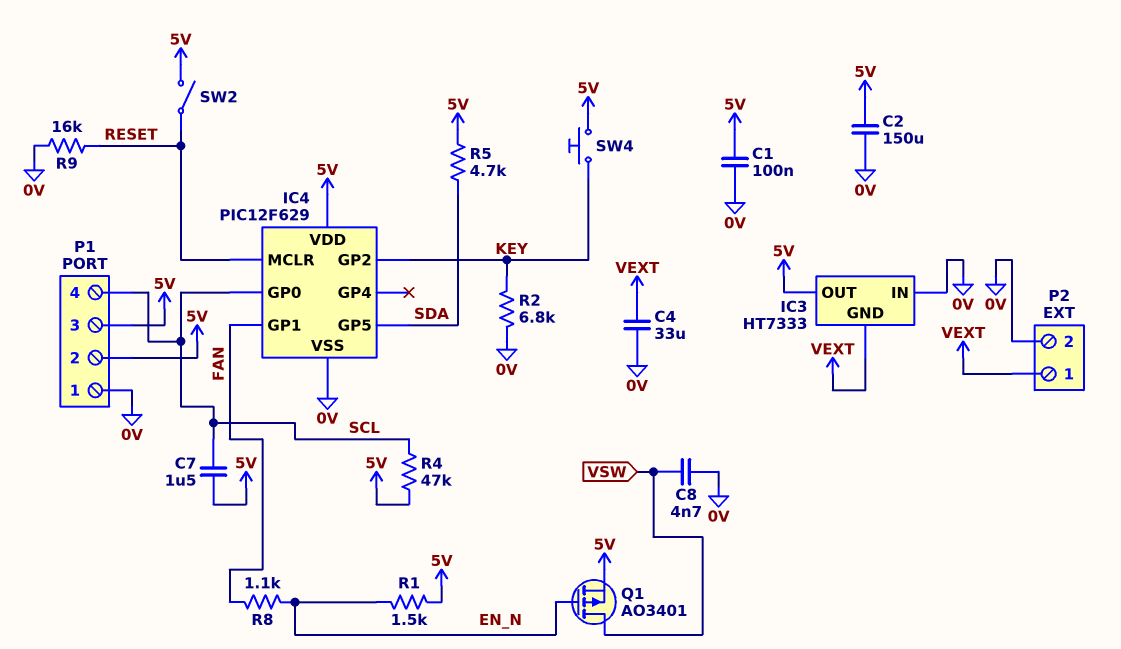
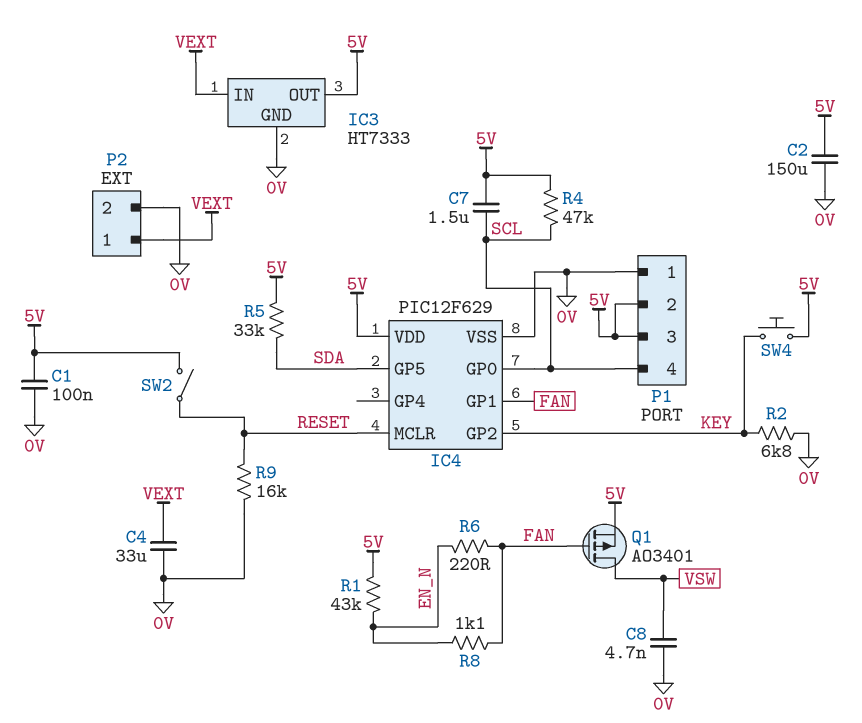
IC3 pin GND: VEXT -> 0V
IC3 pin IN: 0V -> VEXT
Q1: PMOS AO3401 (G EN_N, D VSW, S 5V) -> PMOS AO3401 (G FAN, D VSW, S 5V)
R1: 1.5k (5V, EN_N) -> 43k (5V, EN_N)
R5: 4.7k (5V, SDA) -> 33k (5V, SDA)
R6: none -> 220 (EN_N, FAN)

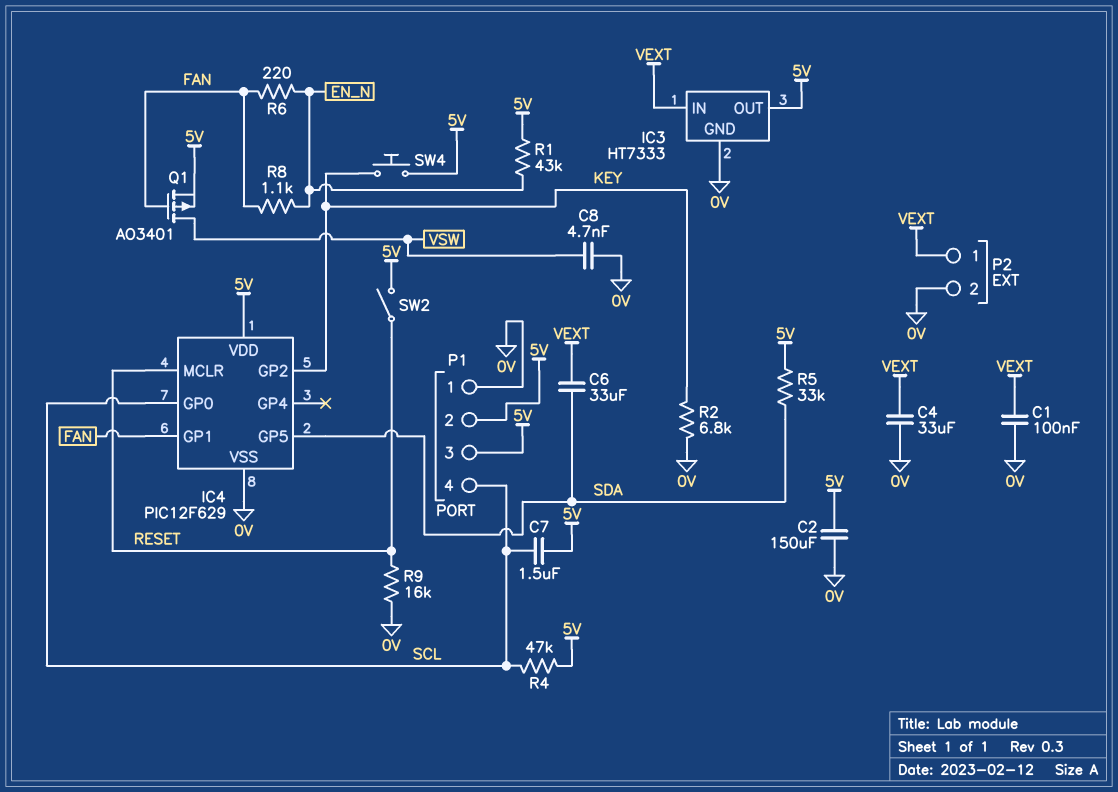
C1: 100nF (0V, 5V) -> 100nF (0V, VEXT)
C6: none -> 33uF (SDA, VEXT)

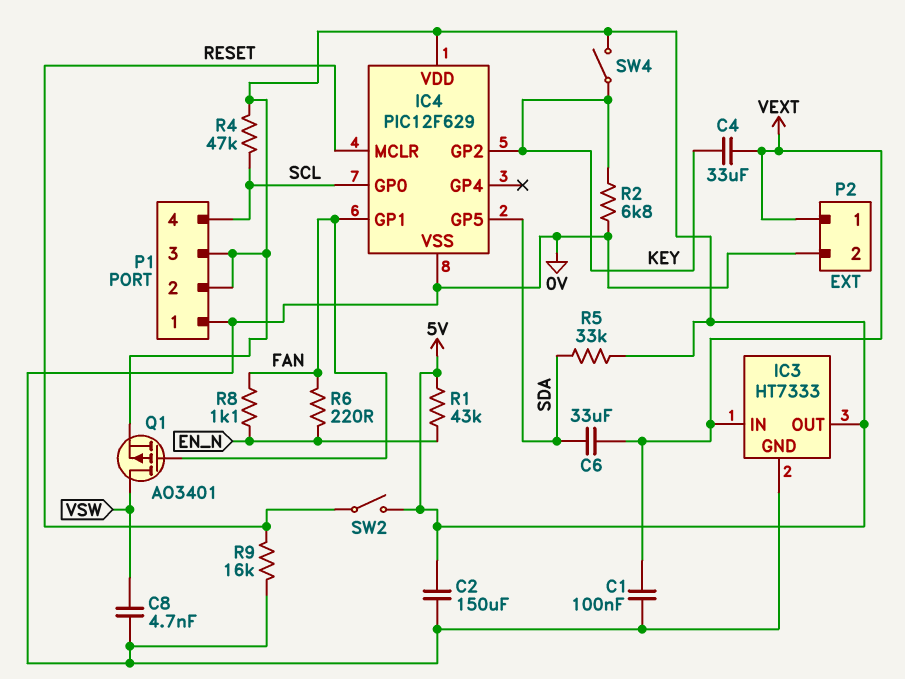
C4: 33uF (0V, VEXT) -> 33uF (KEY, VEXT)
C7: 1.5uF (5V, SCL) -> none
SW4: button (5V, KEY) -> switch (5V, KEY)

